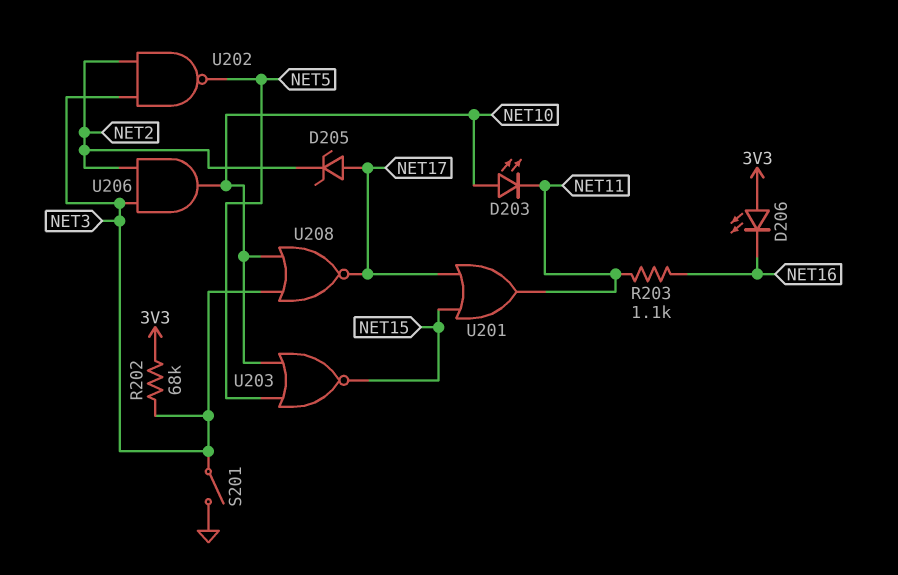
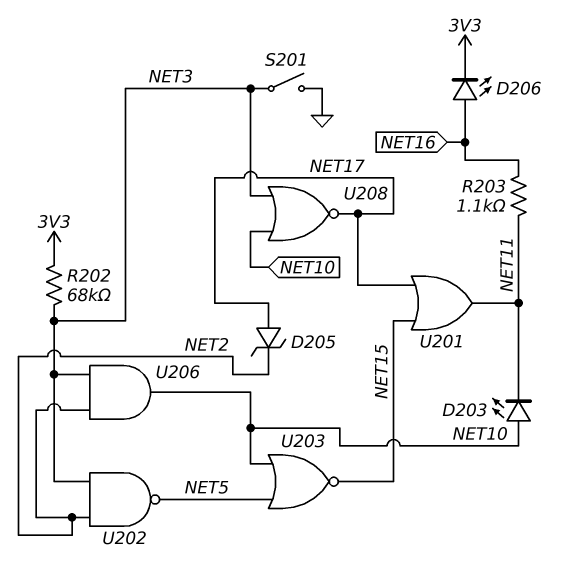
D206: LED (A 3V3, K NET16) -> LED (A NET16, K 3V3)

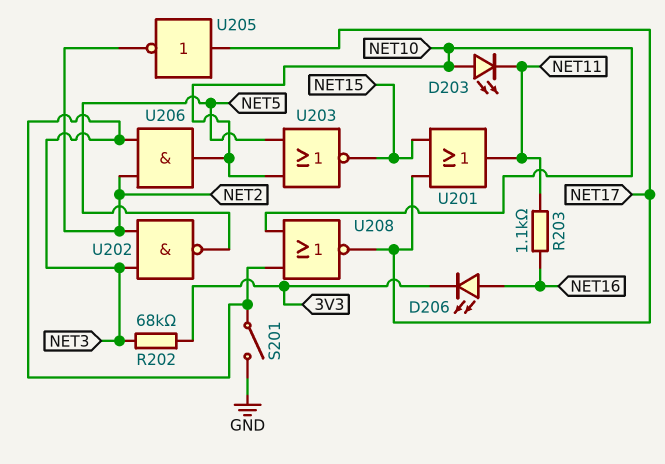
D205: zener (A NET17, K NET2) -> none
U205: none -> NOT (in NET17, out NET2)

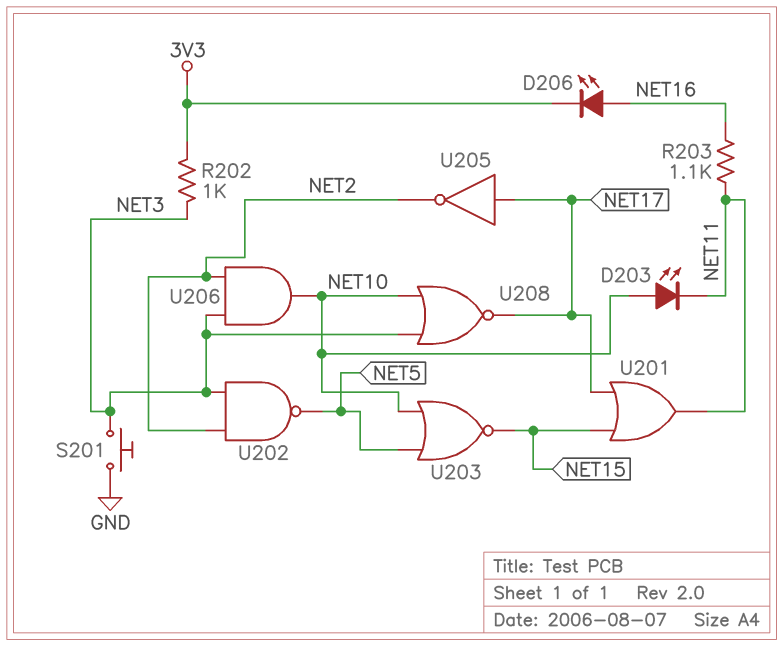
R202: 68k (3V3, NET3) -> 1k (3V3, NET3)
S201: switch (GND, NET3) -> button (GND, NET3)

